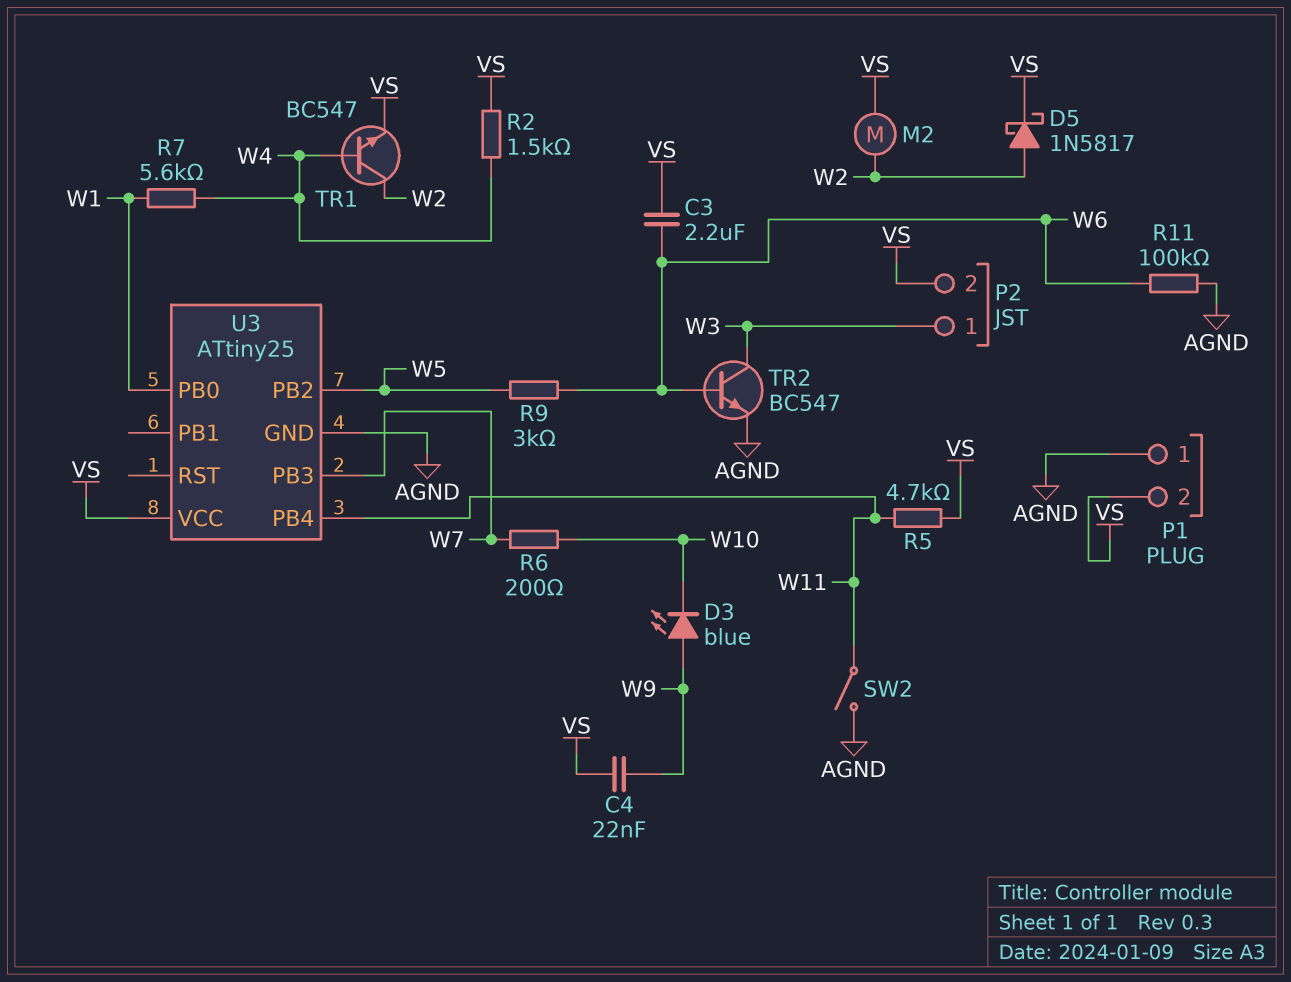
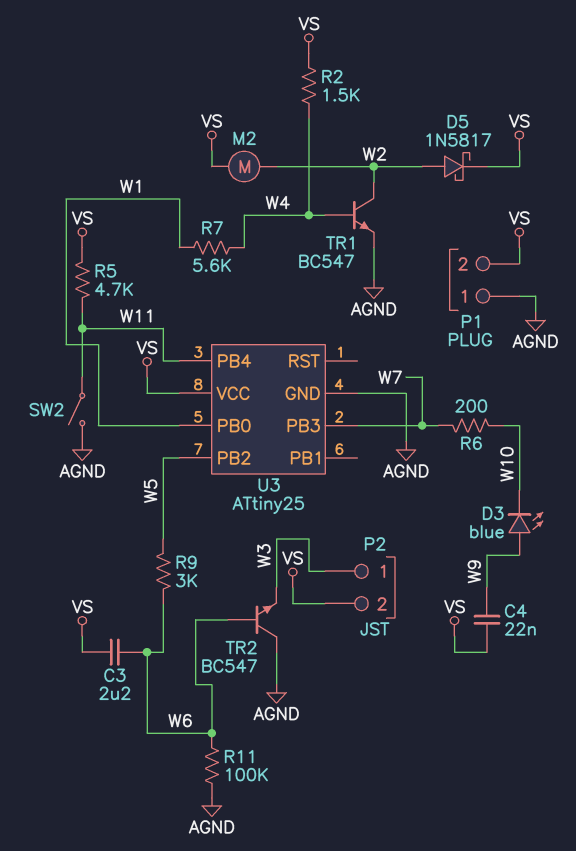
TR1: NPN BC547 (B W4, C W2, E VS) -> NPN BC547 (B W4, C W2, E AGND)
TR2: NPN BC547 (B W6, C W3, E AGND) -> NPN BC547 (B W6, C AGND, E W3)

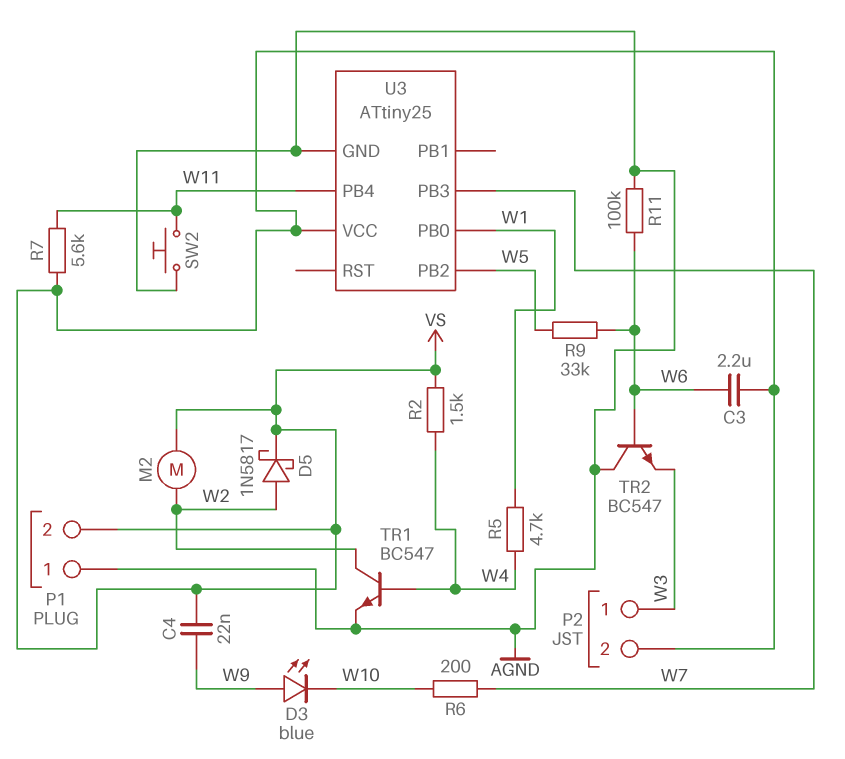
R5: 4.7k (VS, W11) -> 4.7k (W1, W4)
R7: 5.6k (W1, W4) -> 5.6k (VS, W11)
R9: 3k (W5, W6) -> 33k (W5, W6)
SW2: switch (AGND, W11) -> button (AGND, W11)

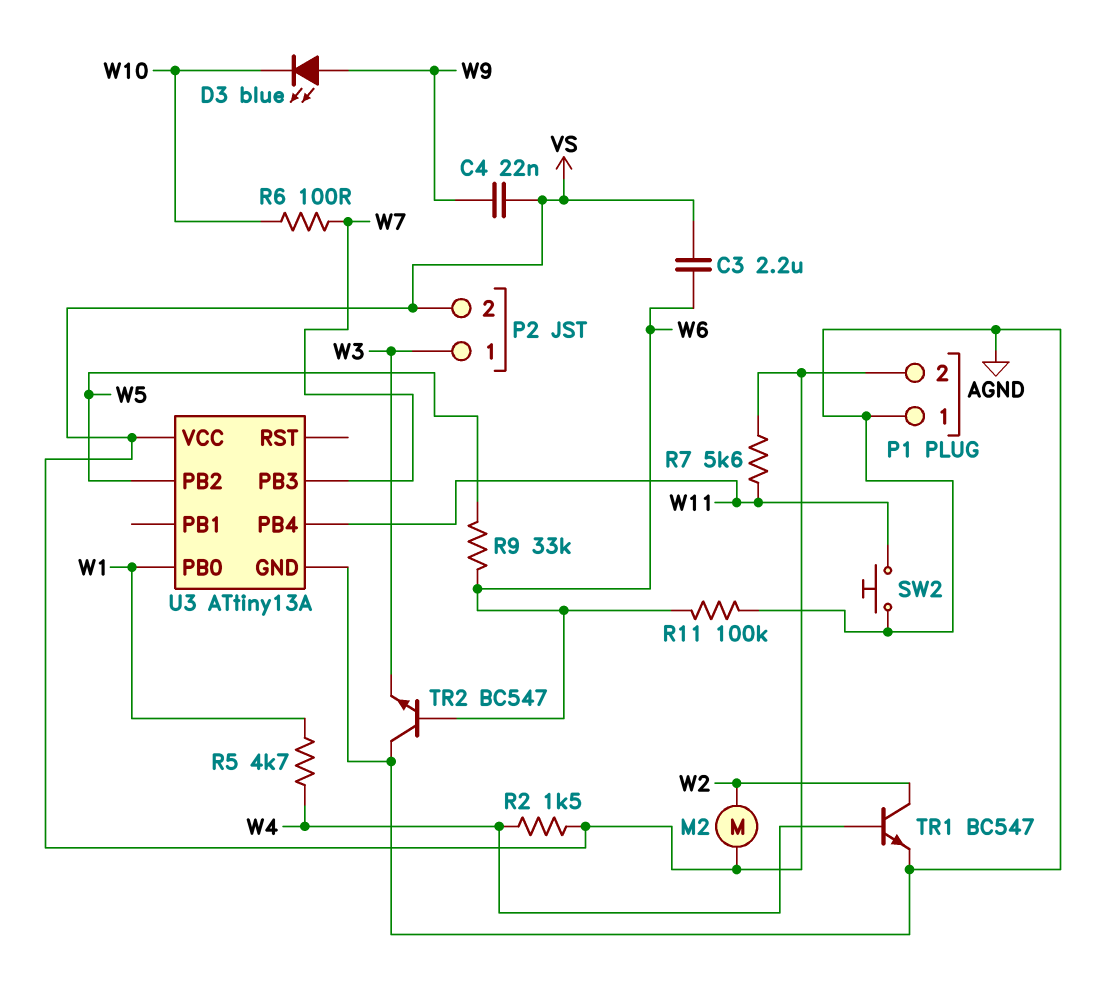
D5: schottky 1N5817 (A W2, K VS) -> none
R6: 200 (W7, W10) -> 100 (W7, W10)
U3: ATtiny25 -> ATtiny13A

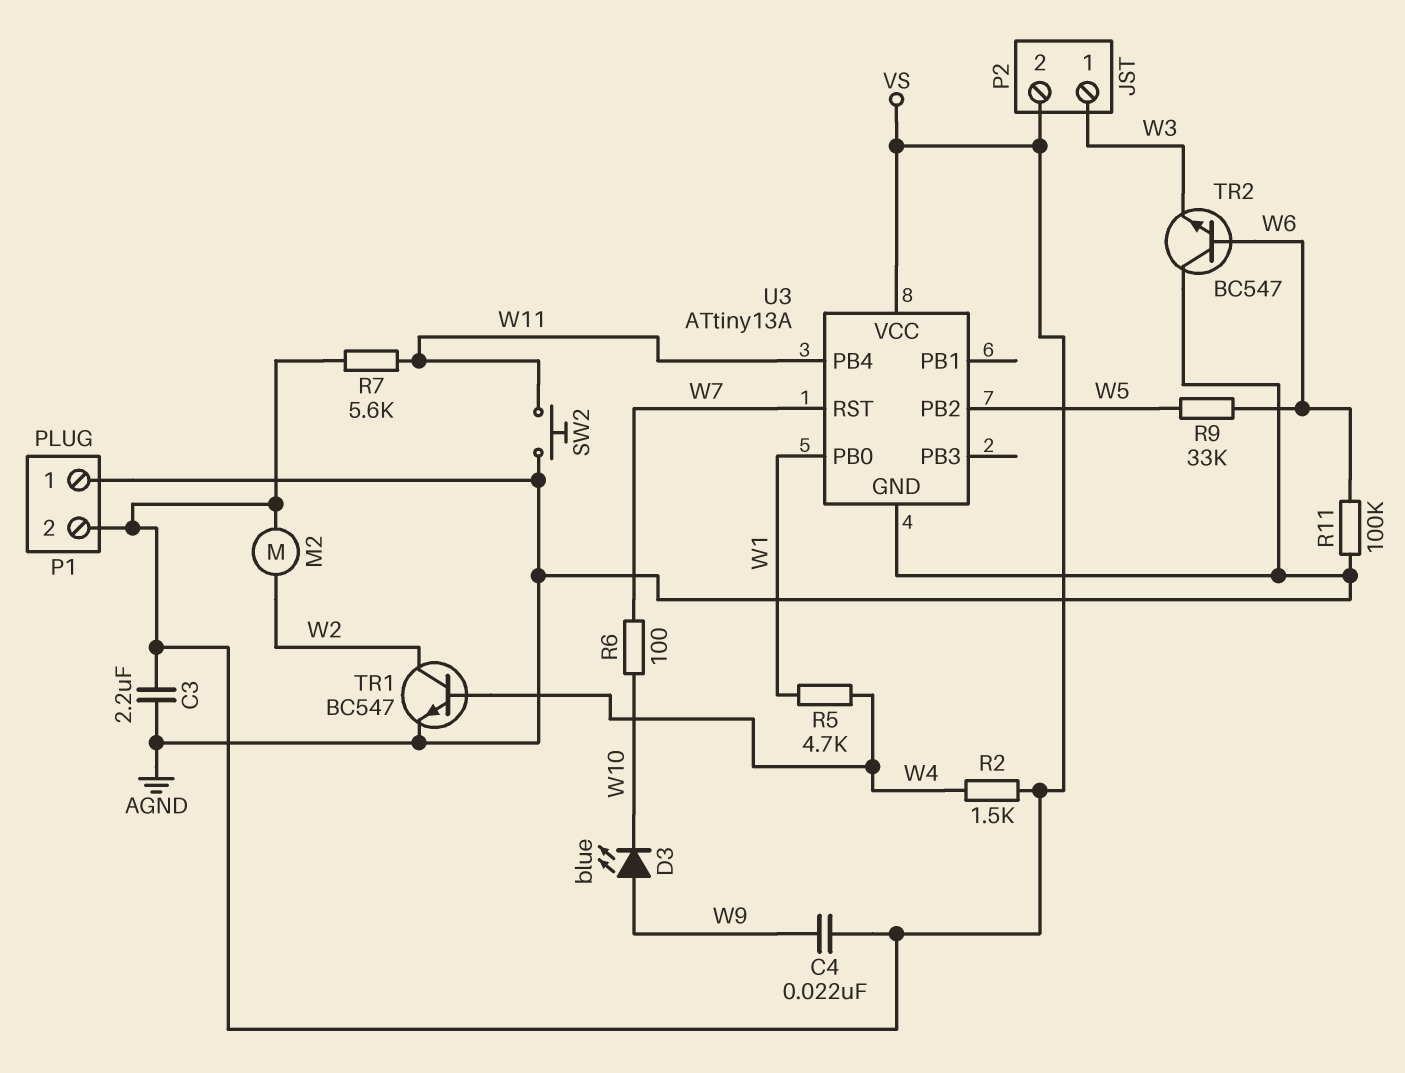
C3: 2.2uF (VS, W6) -> 2.2uF (AGND, VS)
U3 pin PB3: W7 -> none
U3 pin RST: none -> W7

